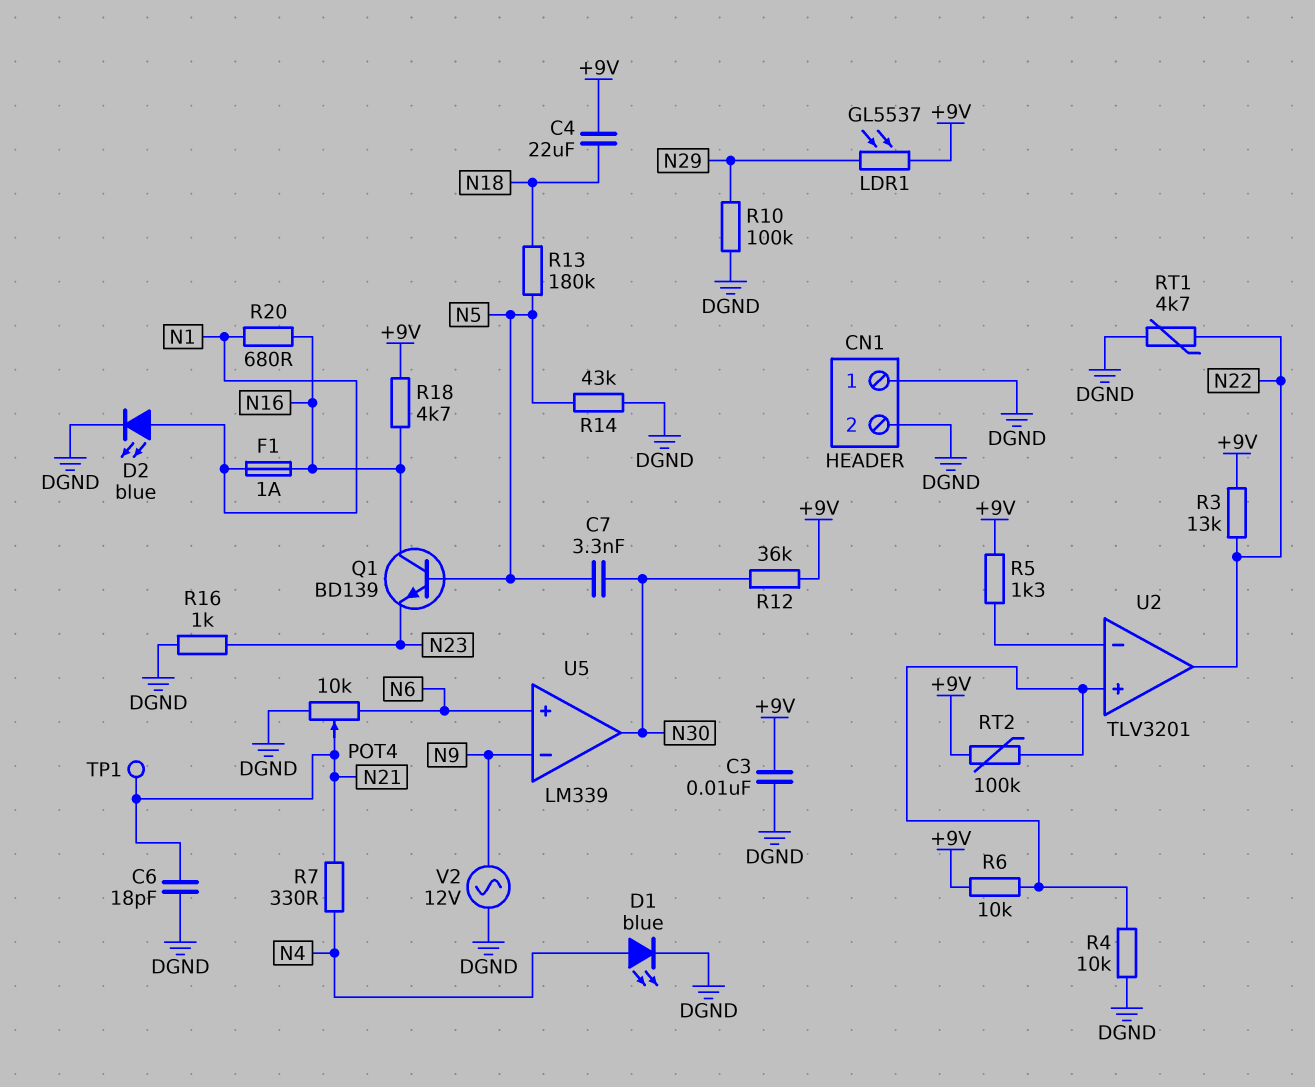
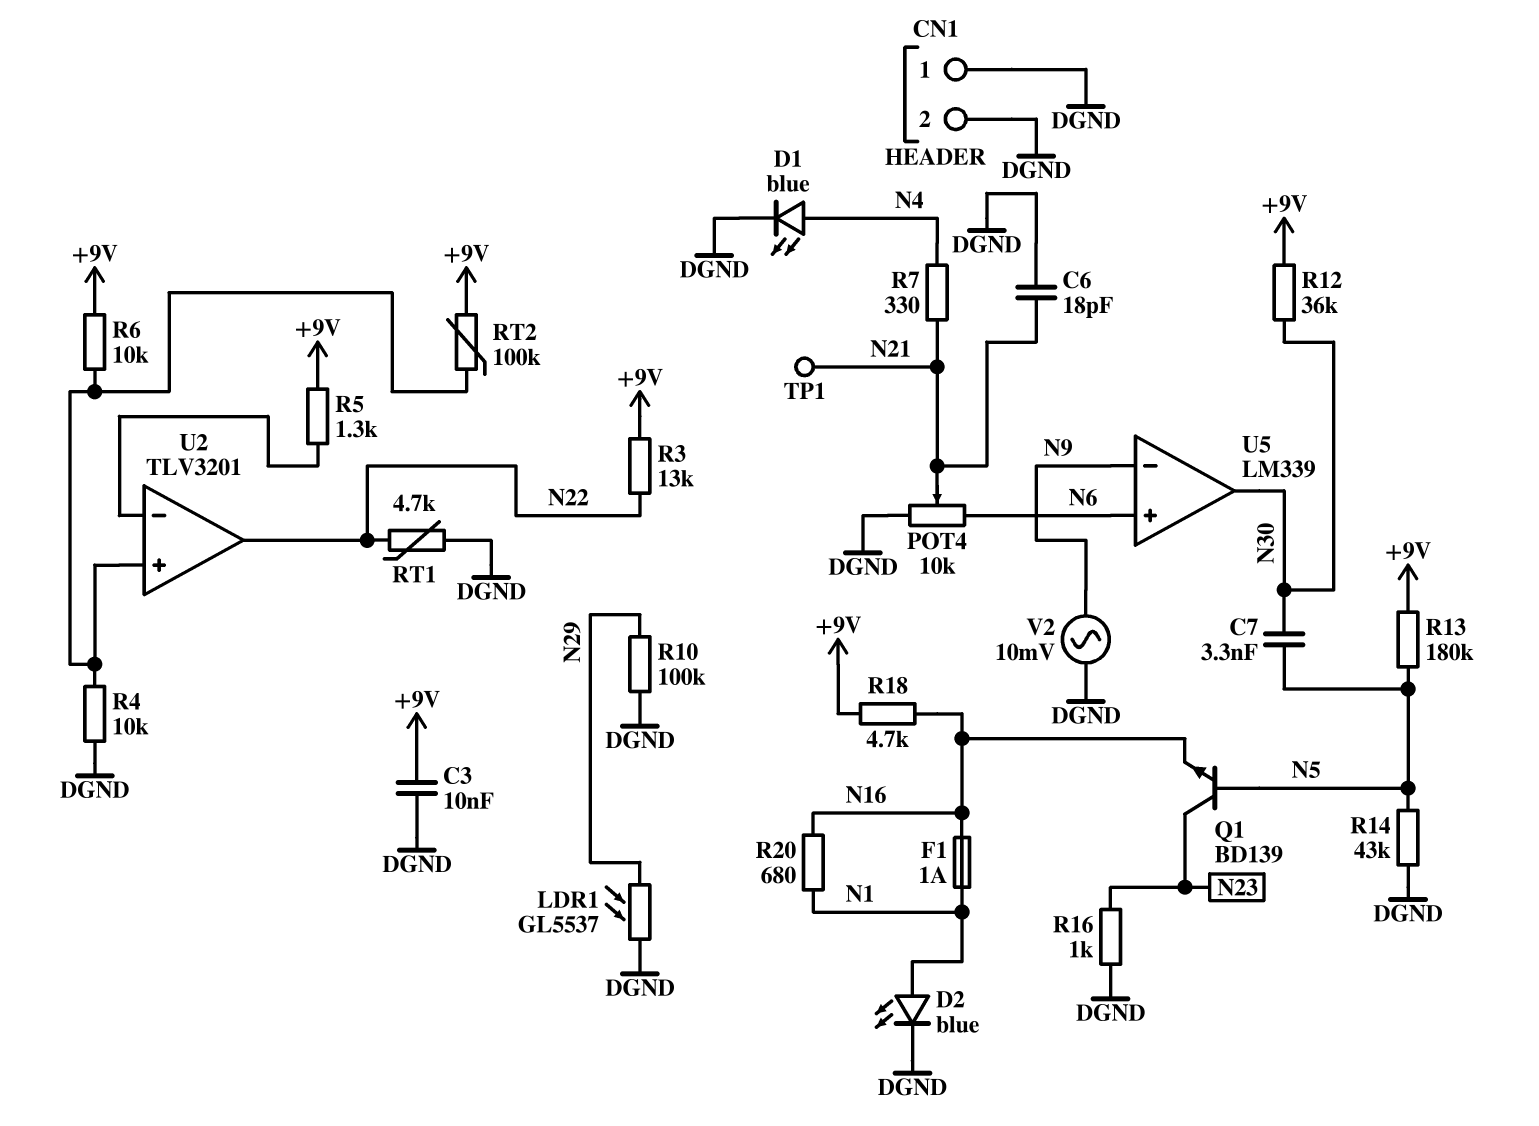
C4: 22uF (+9V, N18) -> none
LDR1: GL5537 (+9V, N29) -> GL5537 (DGND, N29)
Q1: NPN BD139 (B N5, C N16, E N23) -> NPN BD139 (B N5, C N23, E N16)
R13: 180k (N5, N18) -> 180k (+9V, N5)
V2: AC 12V (DGND, N9) -> AC 10mV (DGND, N9)

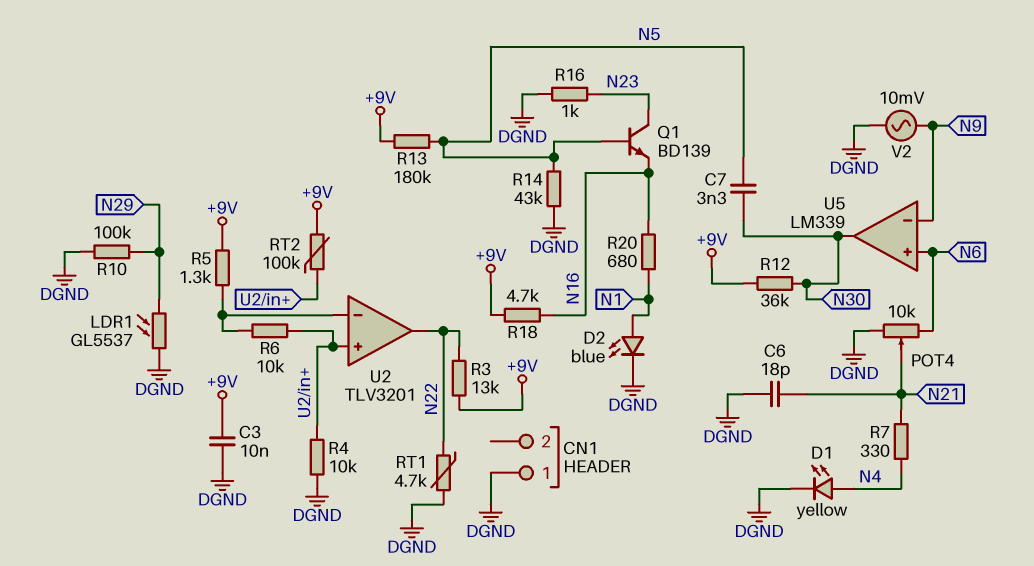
CN1 pin 2: DGND -> none
D1: LED blue (A N4, K DGND) -> LED yellow (A N4, K DGND)
F1: 1A (N1, N16) -> none
R6: 10k (+9V, U2/in+) -> 10k (U2/in+, U2/in-)
TP1: test point (N21) -> none

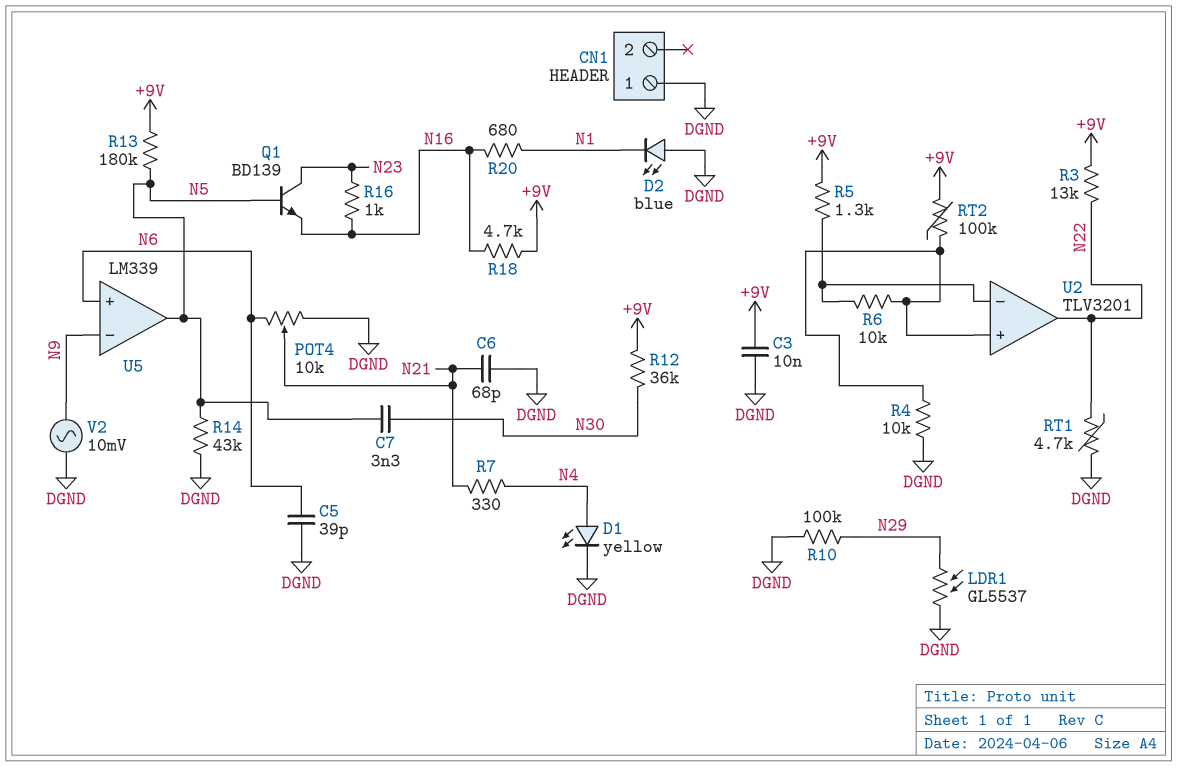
C5: none -> 39pF (DGND, N6)
C6: 18pF (DGND, N21) -> 68pF (DGND, N21)
D2: LED blue (A N1, K DGND) -> LED blue (A DGND, K N1)
R16: 1k (DGND, N23) -> 1k (N16, N23)
U5 pin out: N30 -> N5

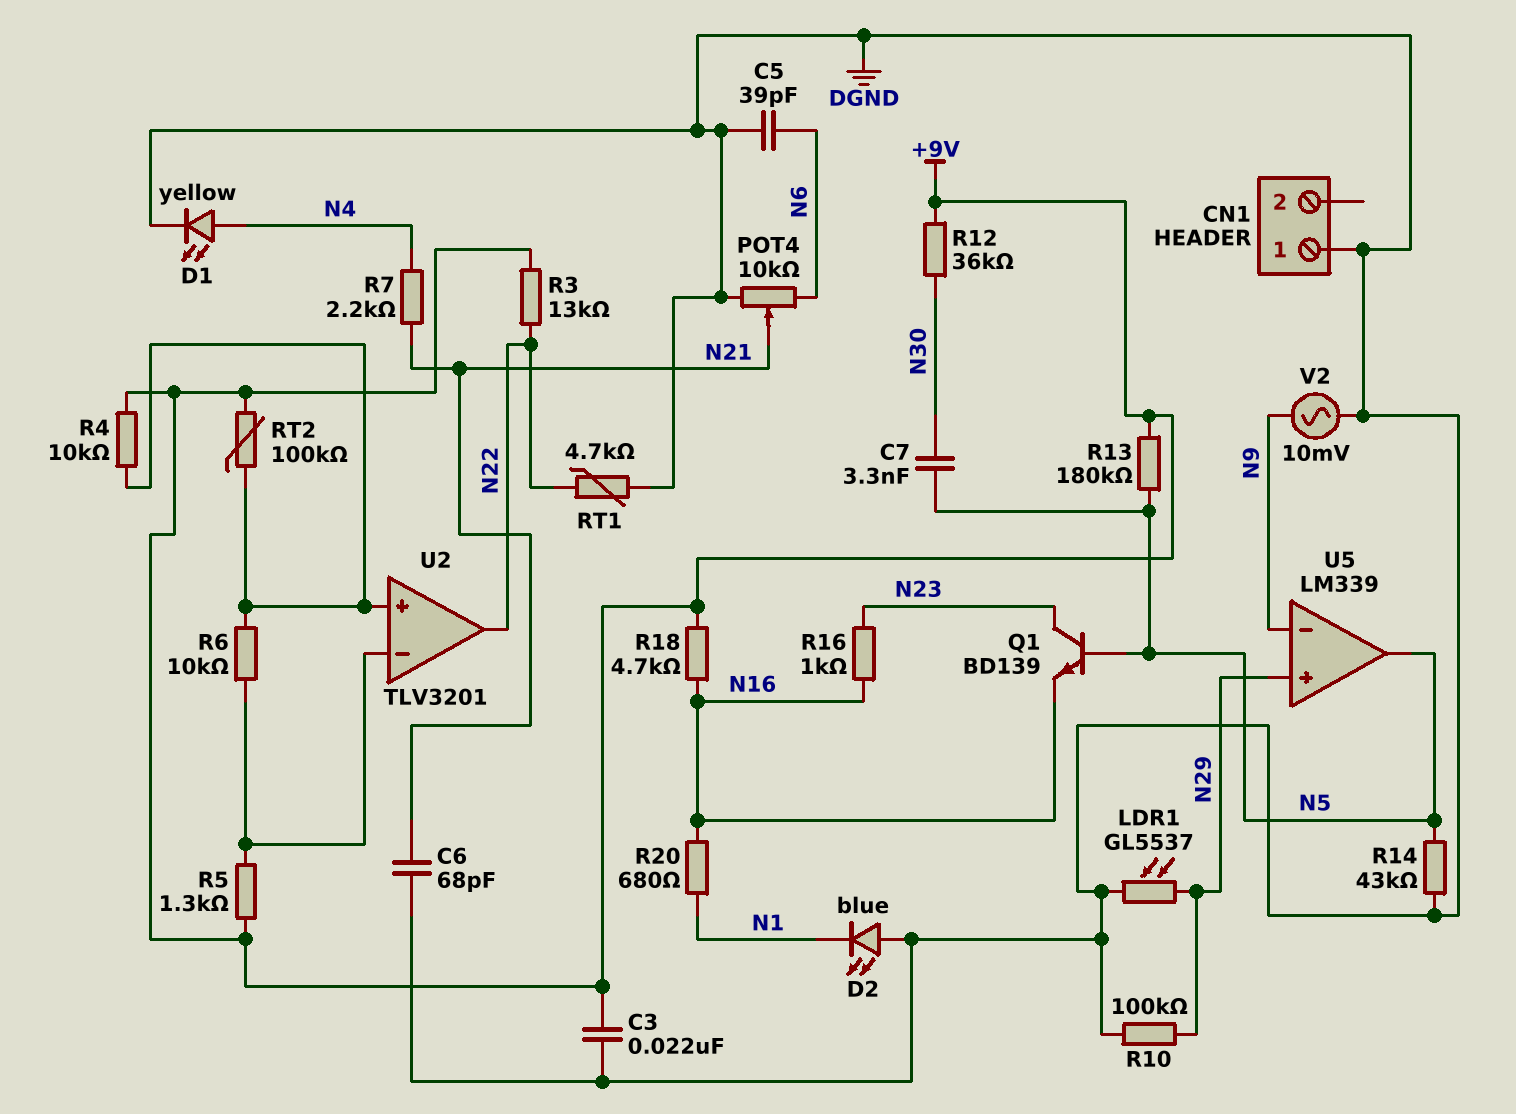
C3: 10nF (+9V, DGND) -> 22nF (+9V, DGND)
R4: 10k (DGND, U2/in+) -> 10k (+9V, U2/in+)
R7: 330 (N4, N21) -> 2.2k (N4, N21)
U5 pin in+: N6 -> N29

